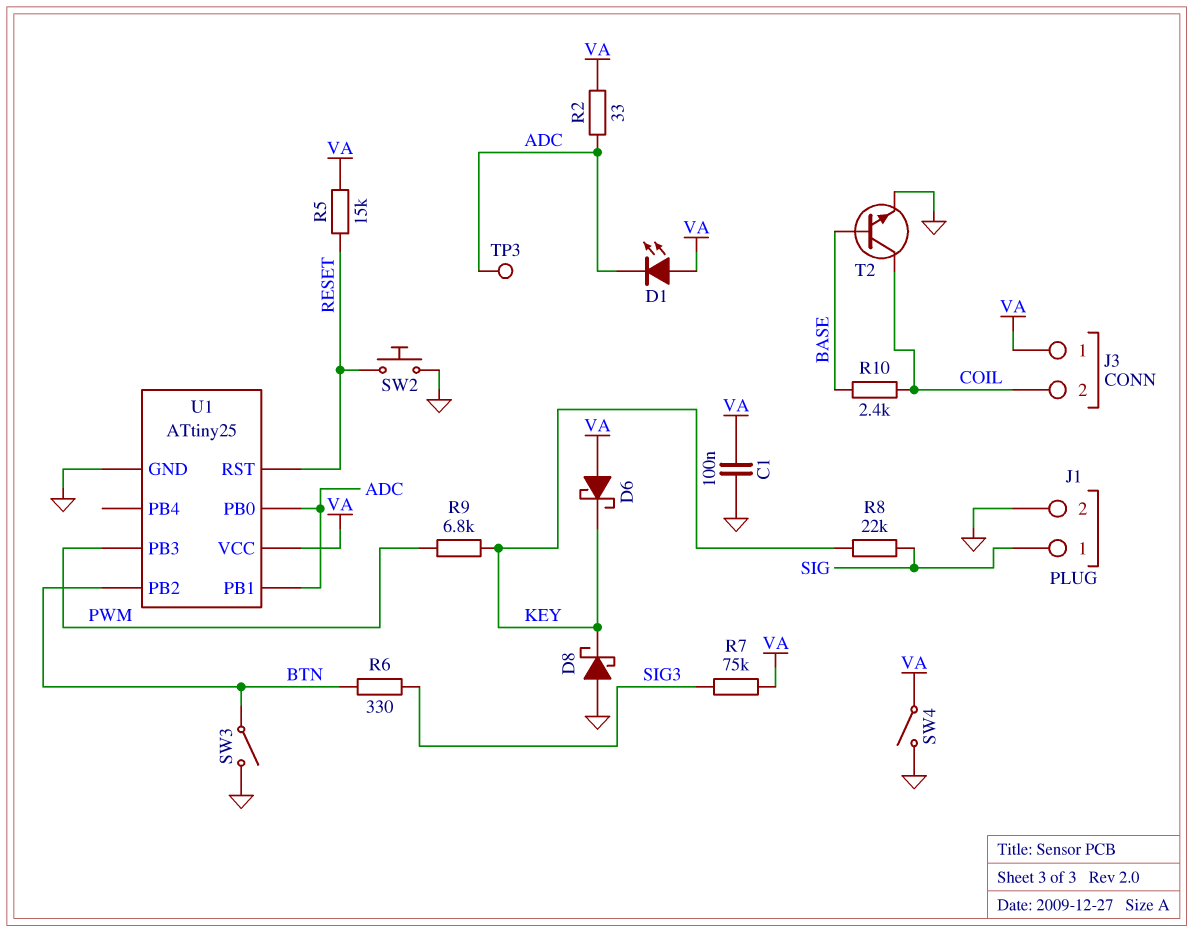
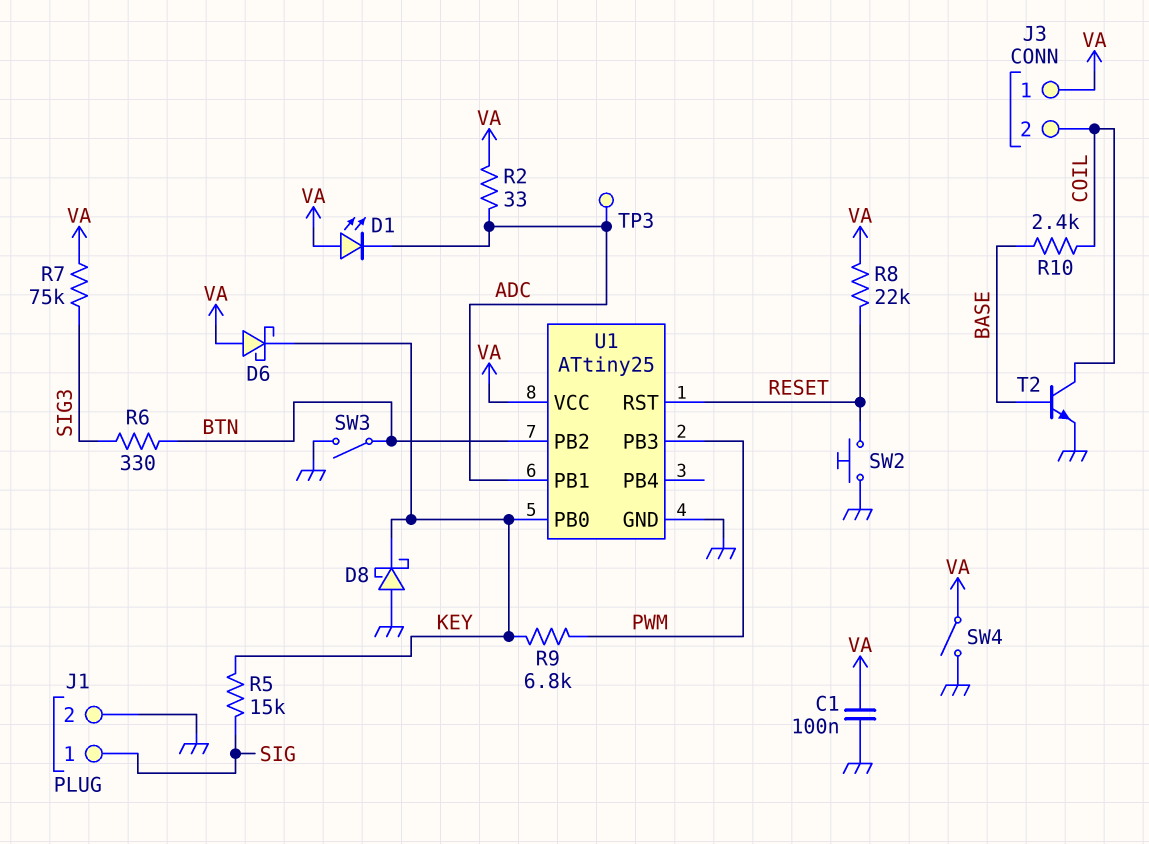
R5: 15k (RESET, VA) -> 15k (KEY, SIG)
R8: 22k (KEY, SIG) -> 22k (RESET, VA)
U1 pin PB0: ADC -> KEY

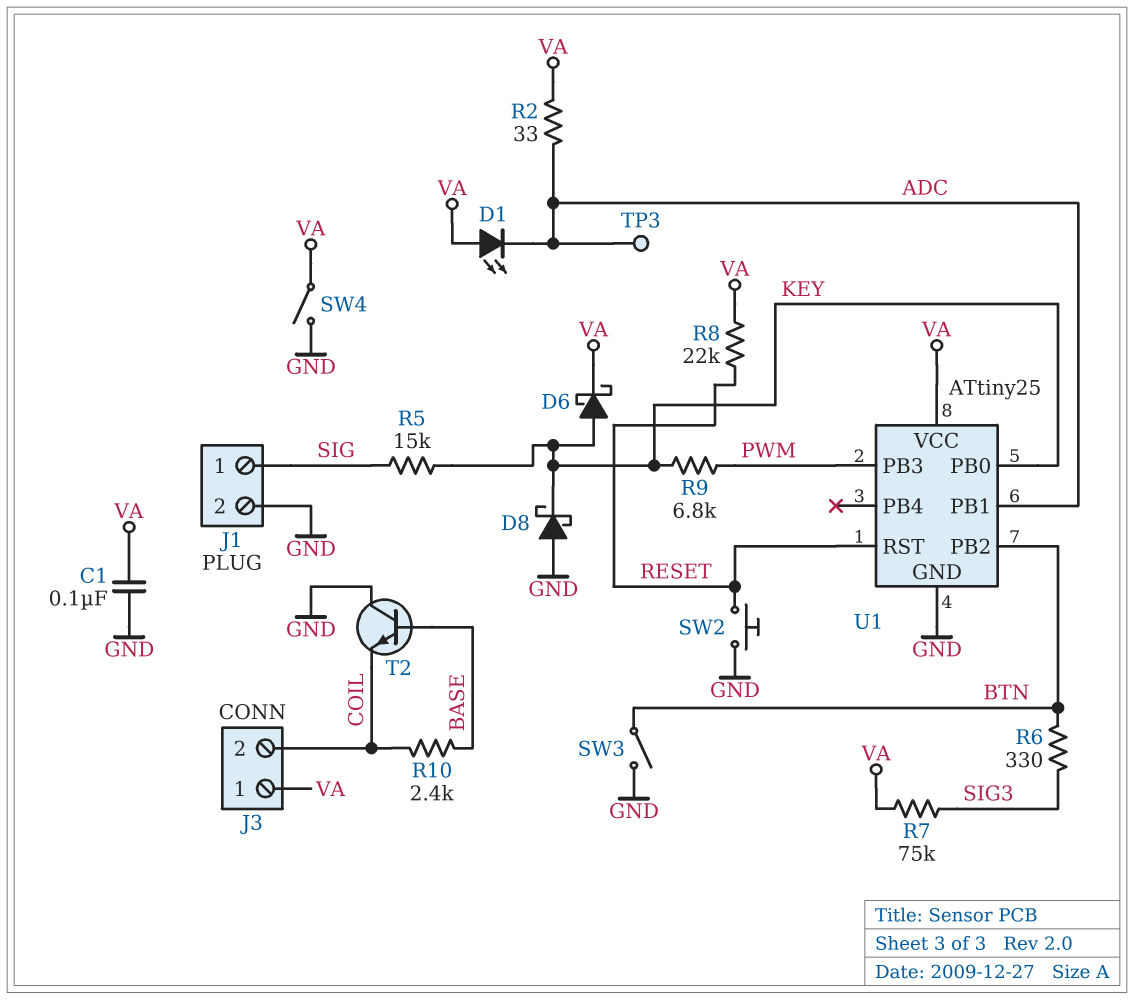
D6: schottky (A VA, K KEY) -> schottky (A KEY, K VA)
T2: NPN (B BASE, C COIL, E GND) -> NPN (B BASE, C GND, E COIL)

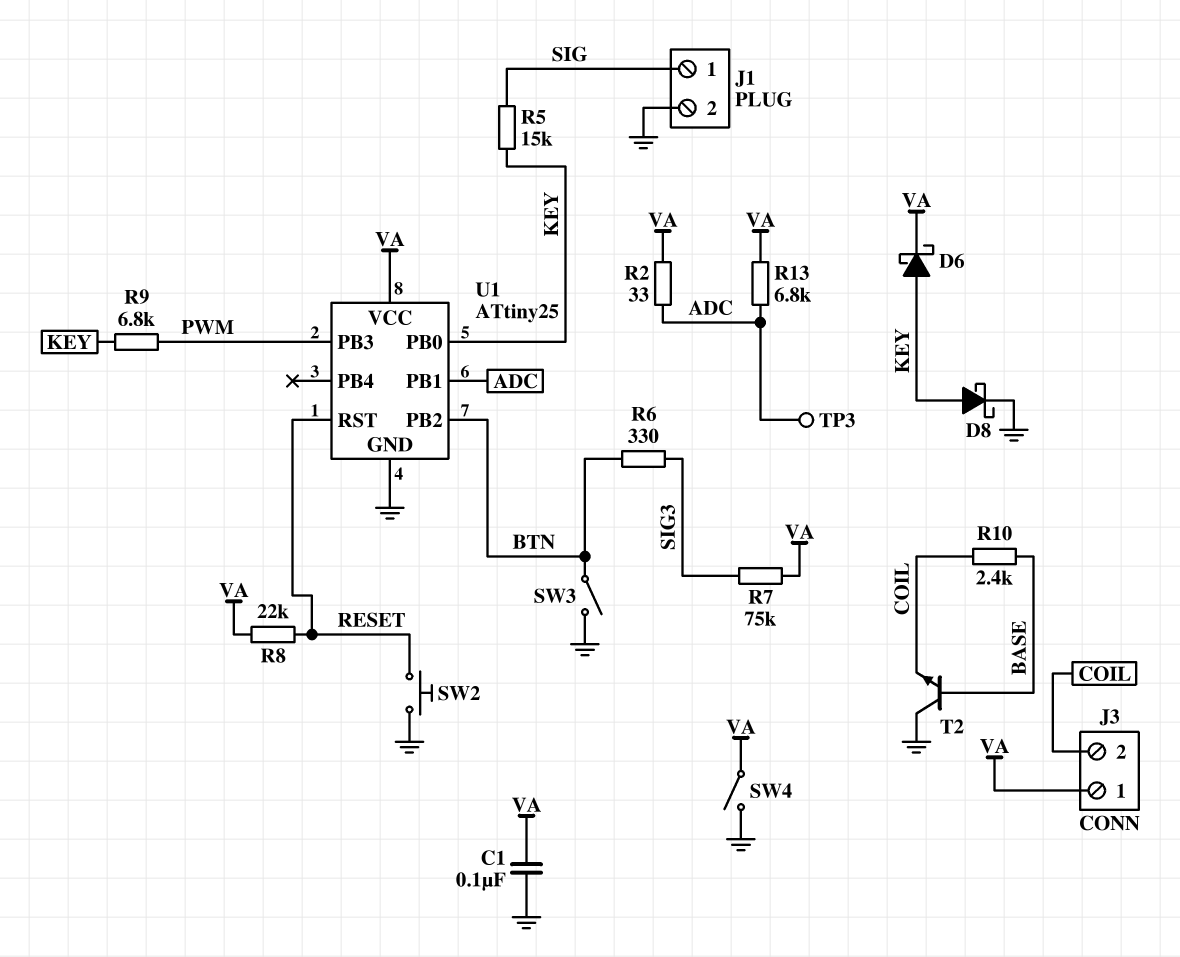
D1: LED (A VA, K ADC) -> none
D8: schottky (A GND, K KEY) -> schottky (A KEY, K GND)
R13: none -> 6.8k (ADC, VA)

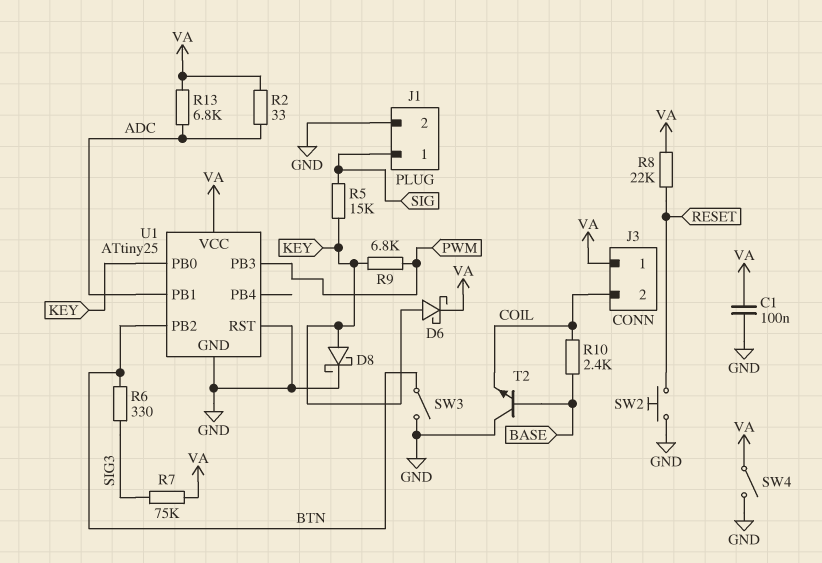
TP3: test point (ADC) -> none
U1 pin RST: RESET -> GND

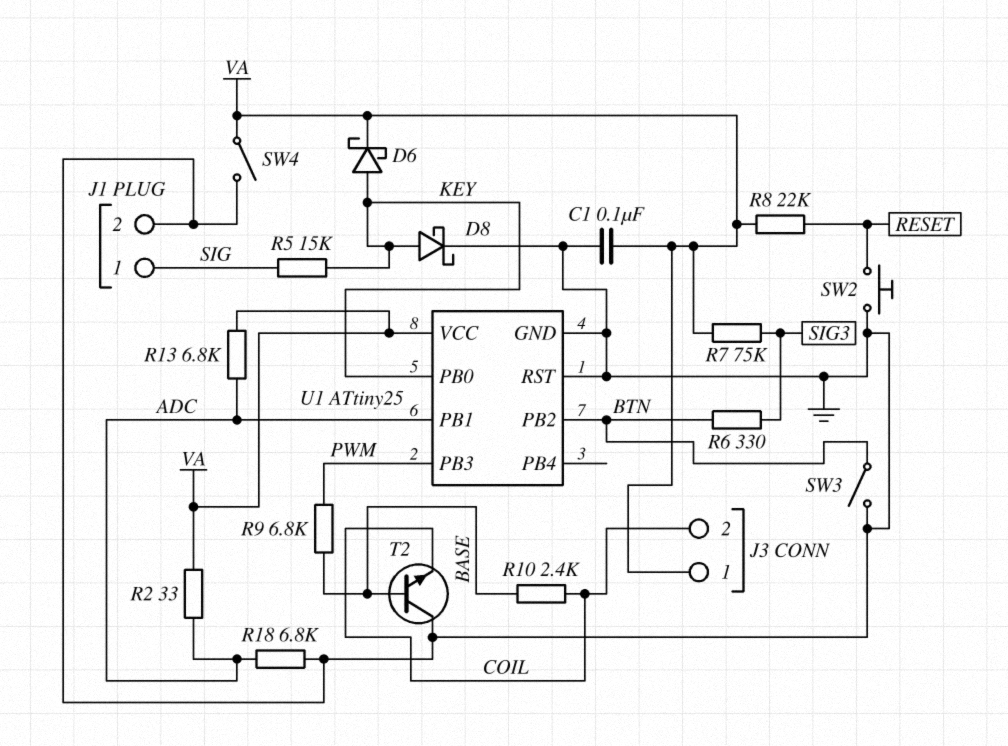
R9: 6.8k (KEY, PWM) -> 6.8k (BASE, PWM)
R18: none -> 6.8k (ADC, GND)

